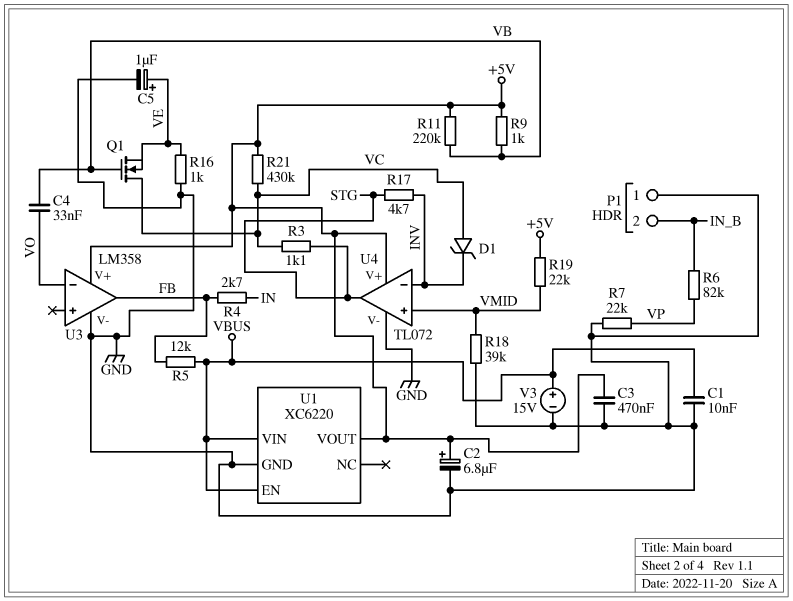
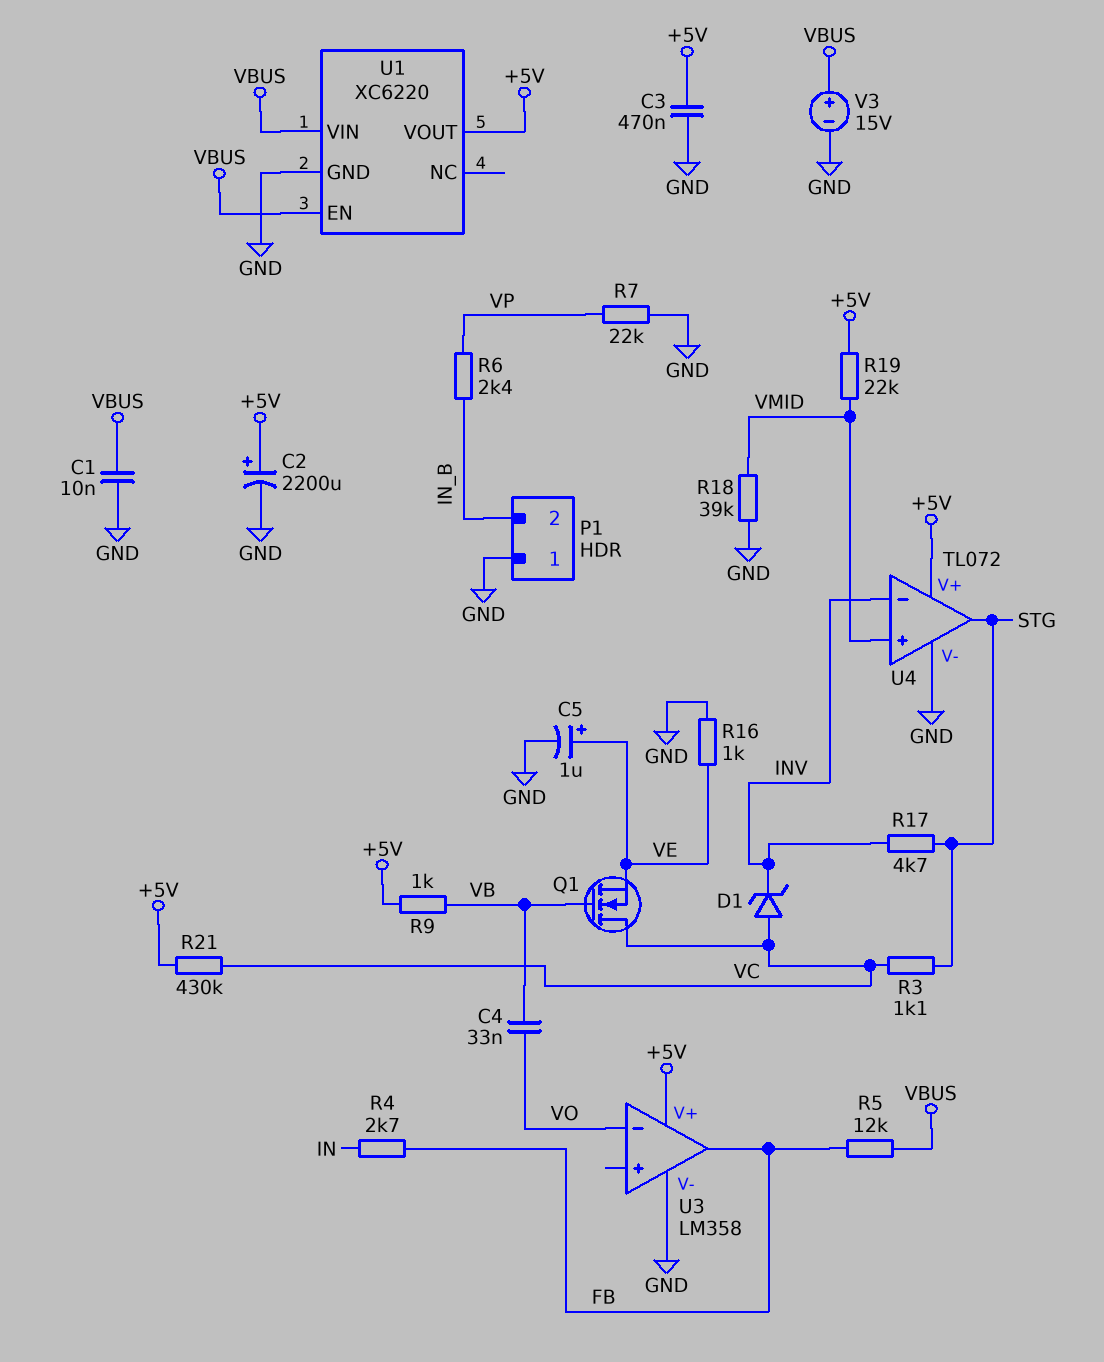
C2: 6.8uF (plus +5V, minus GND) -> 2200uF (plus +5V, minus GND)
R6: 82k (IN_B, VP) -> 2.4k (IN_B, VP)
R11: 220k (+5V, VB) -> none

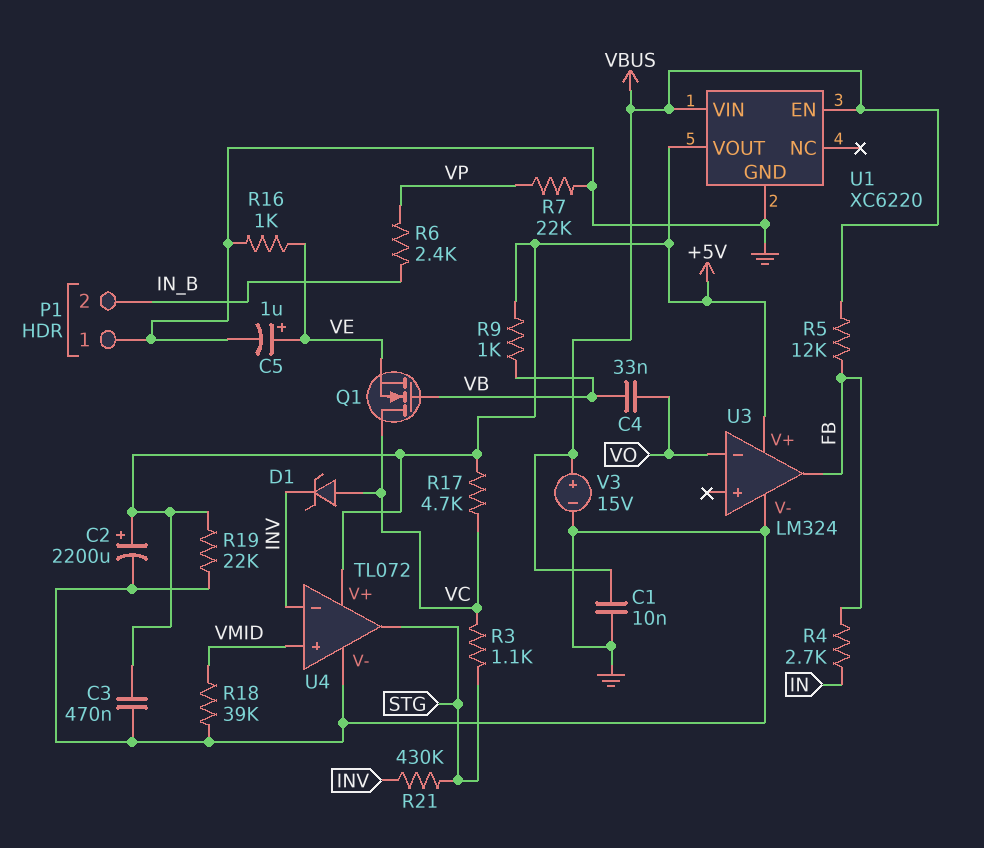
R17: 4.7k (INV, STG) -> 4.7k (+5V, VC)
R19: 22k (+5V, VMID) -> 22k (+5V, GND)
R21: 430k (+5V, VC) -> 430k (INV, STG)
U3: LM358 -> LM324

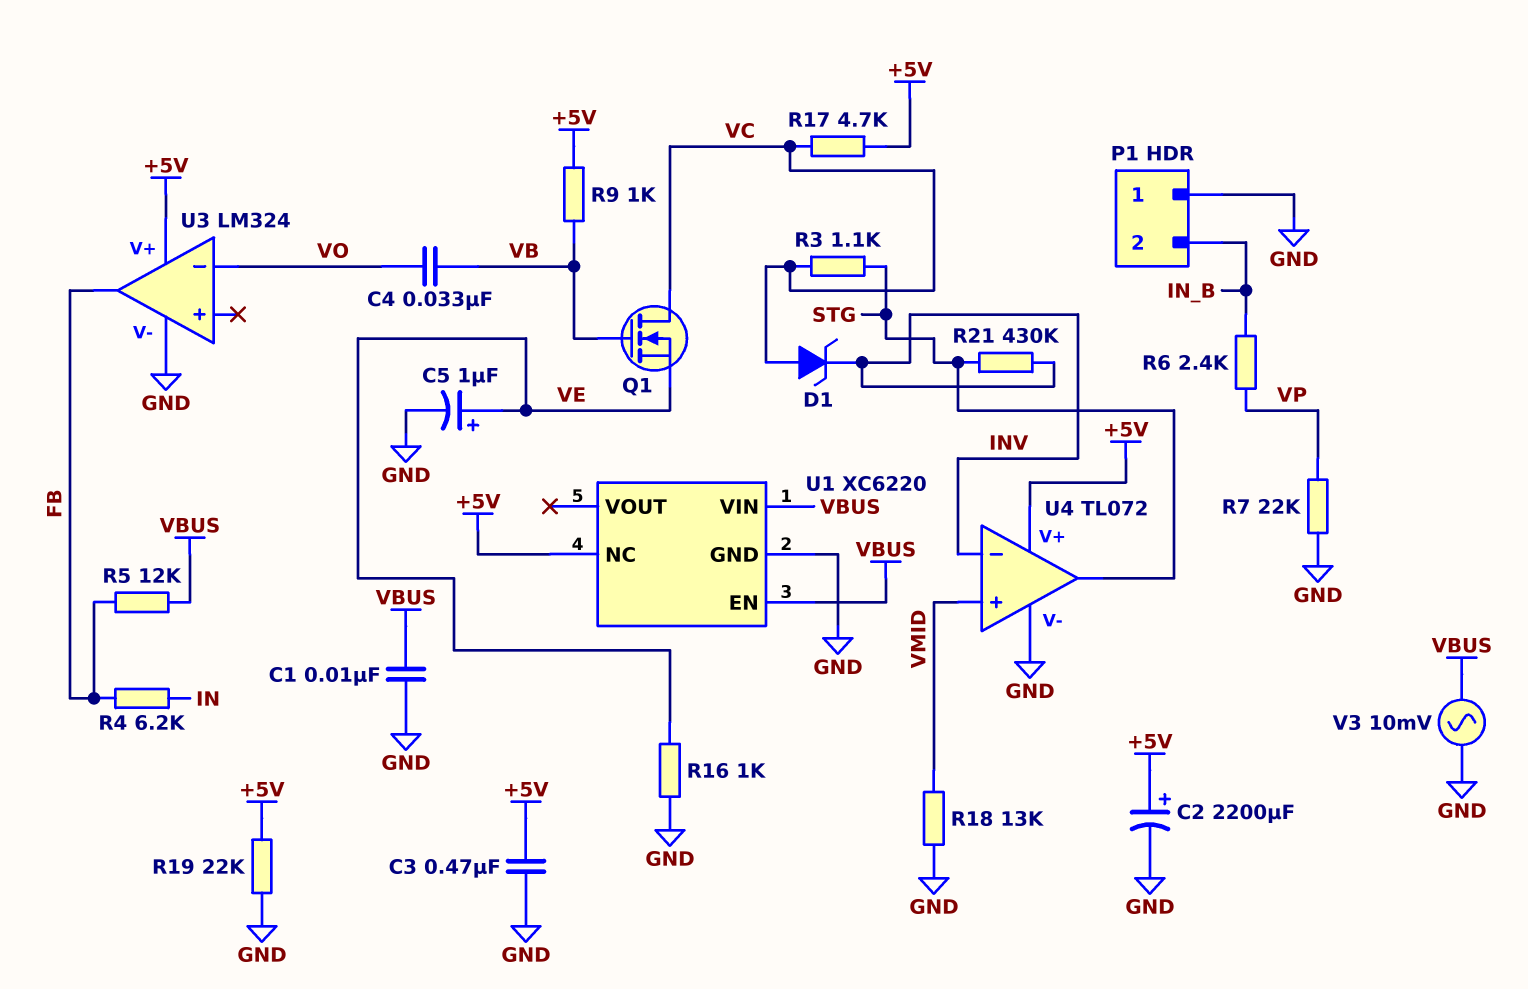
R4: 2.7k (FB, IN) -> 6.2k (FB, IN)
R18: 39k (GND, VMID) -> 13k (GND, VMID)
U1 pin NC: none -> +5V
U1 pin VOUT: +5V -> none
V3: 15V (plus VBUS, minus GND) -> AC 10mV (GND, VBUS)

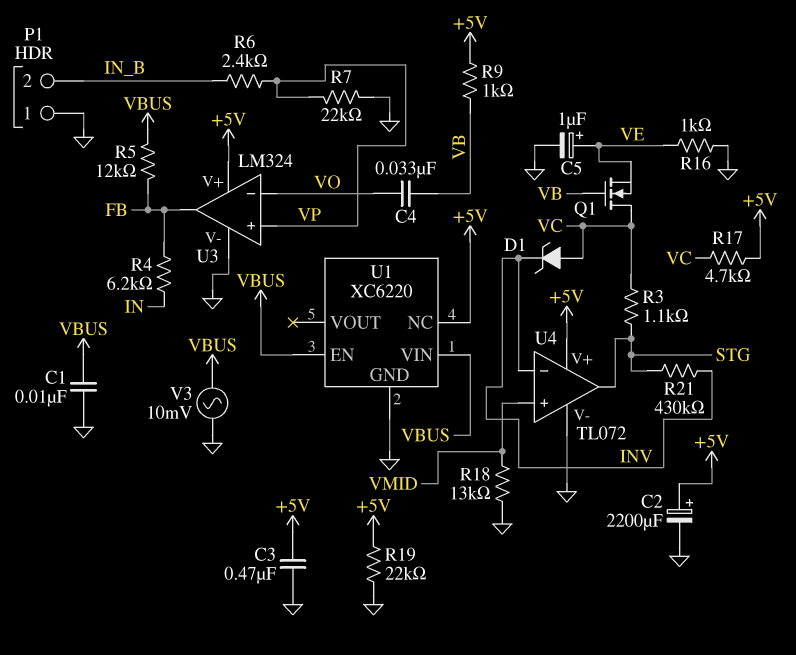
U3 pin in+: none -> VP

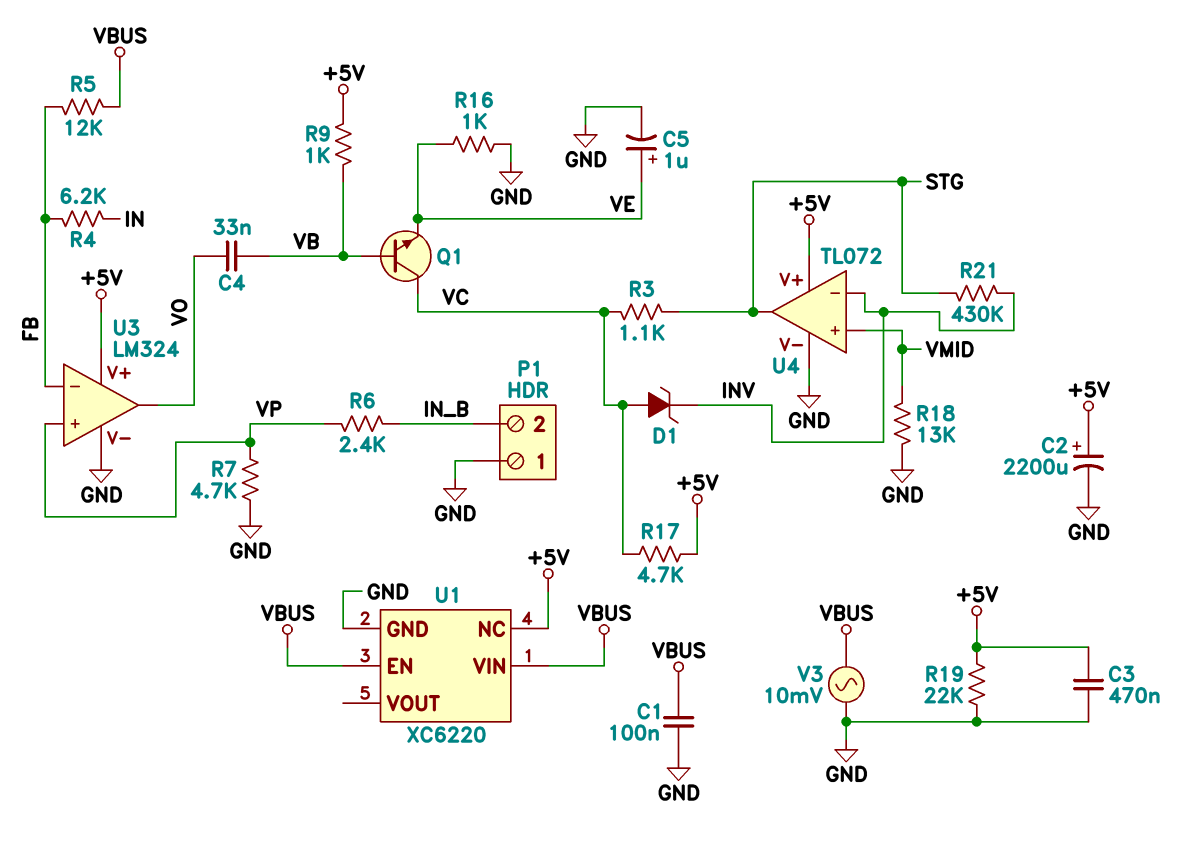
C1: 10nF (GND, VBUS) -> 100nF (GND, VBUS)
Q1: NMOS (G VB, D VC, S VE) -> NPN (B VB, C VC, E VE)
R7: 22k (GND, VP) -> 4.7k (GND, VP)
U3 pin in-: VO -> FB
U3 pin out: FB -> VO

